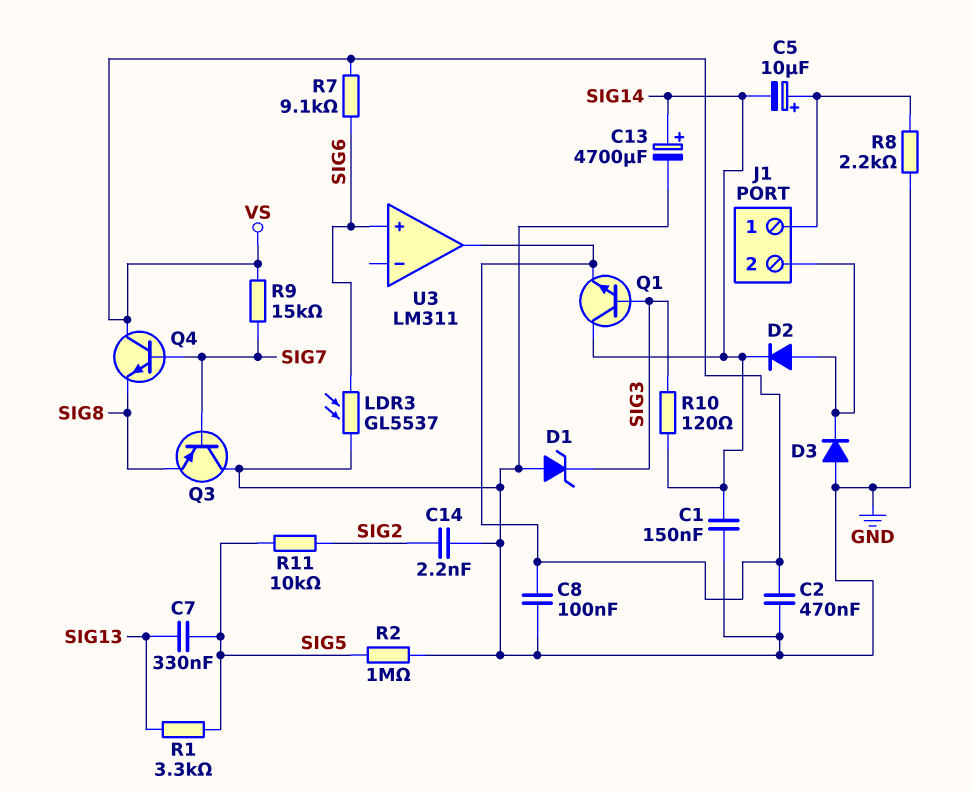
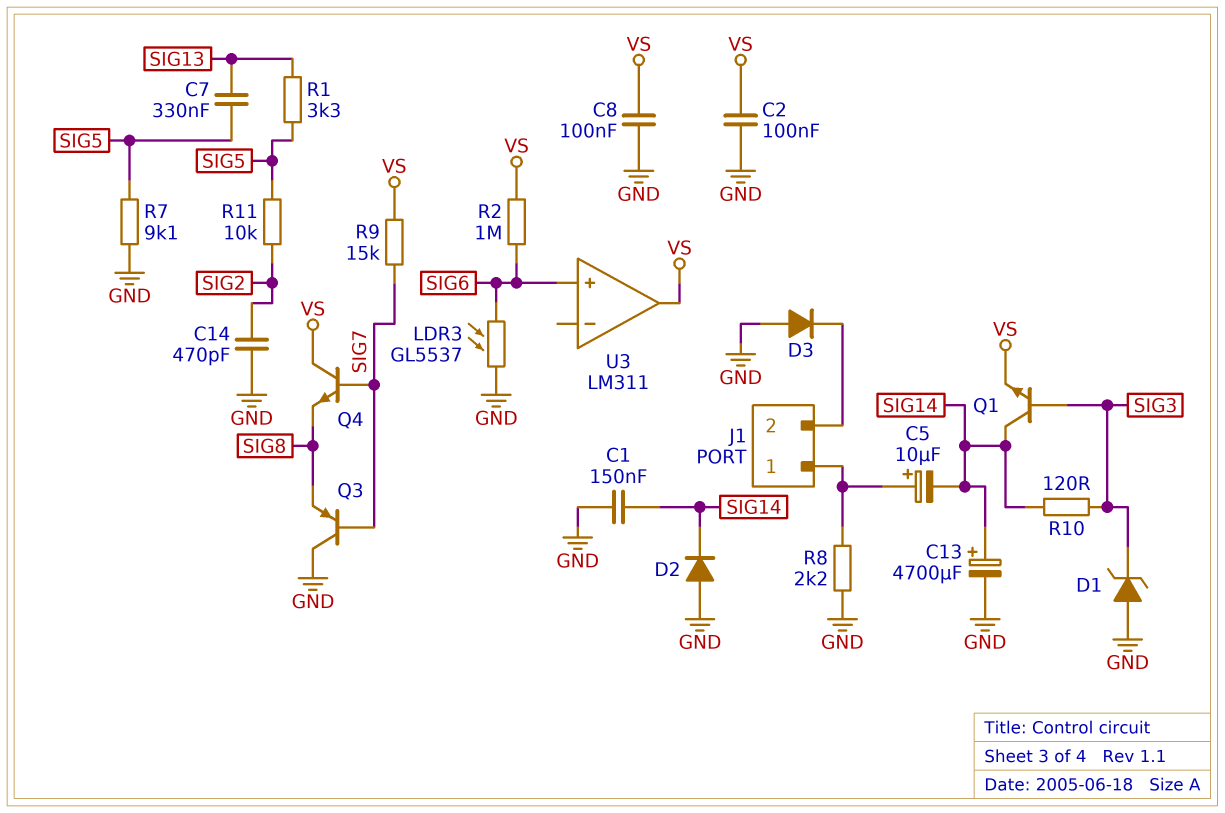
C2: 470nF (GND, VS) -> 100nF (GND, VS)
C14: 2.2nF (GND, SIG2) -> 470pF (GND, SIG2)
D2: diode (A J1/2, K SIG14) -> diode (A GND, K SIG14)
R2: 1M (GND, SIG5) -> 1M (SIG6, VS)
R7: 9.1k (SIG6, VS) -> 9.1k (GND, SIG5)

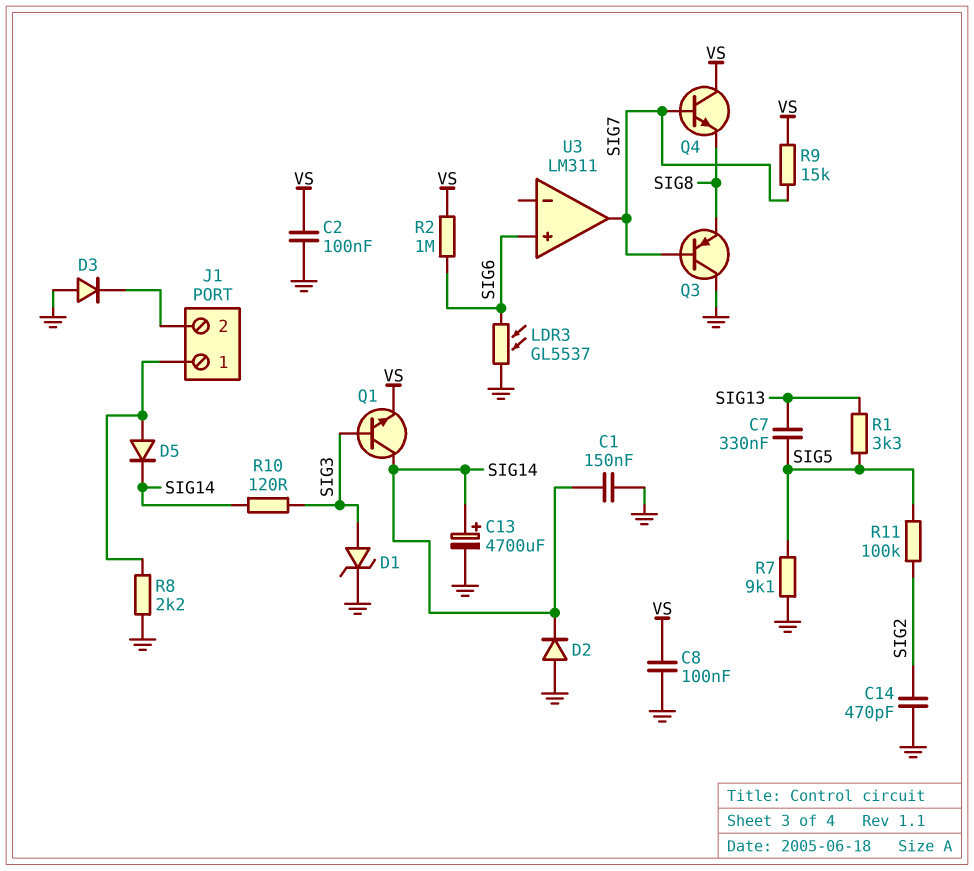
C5: 10uF (plus J1/1, minus SIG14) -> none
D1: zener (A GND, K SIG3) -> zener (A SIG3, K GND)
D5: none -> diode (A J1/1, K SIG14)
R11: 10k (SIG2, SIG5) -> 100k (SIG2, SIG5)
U3 pin out: VS -> SIG7

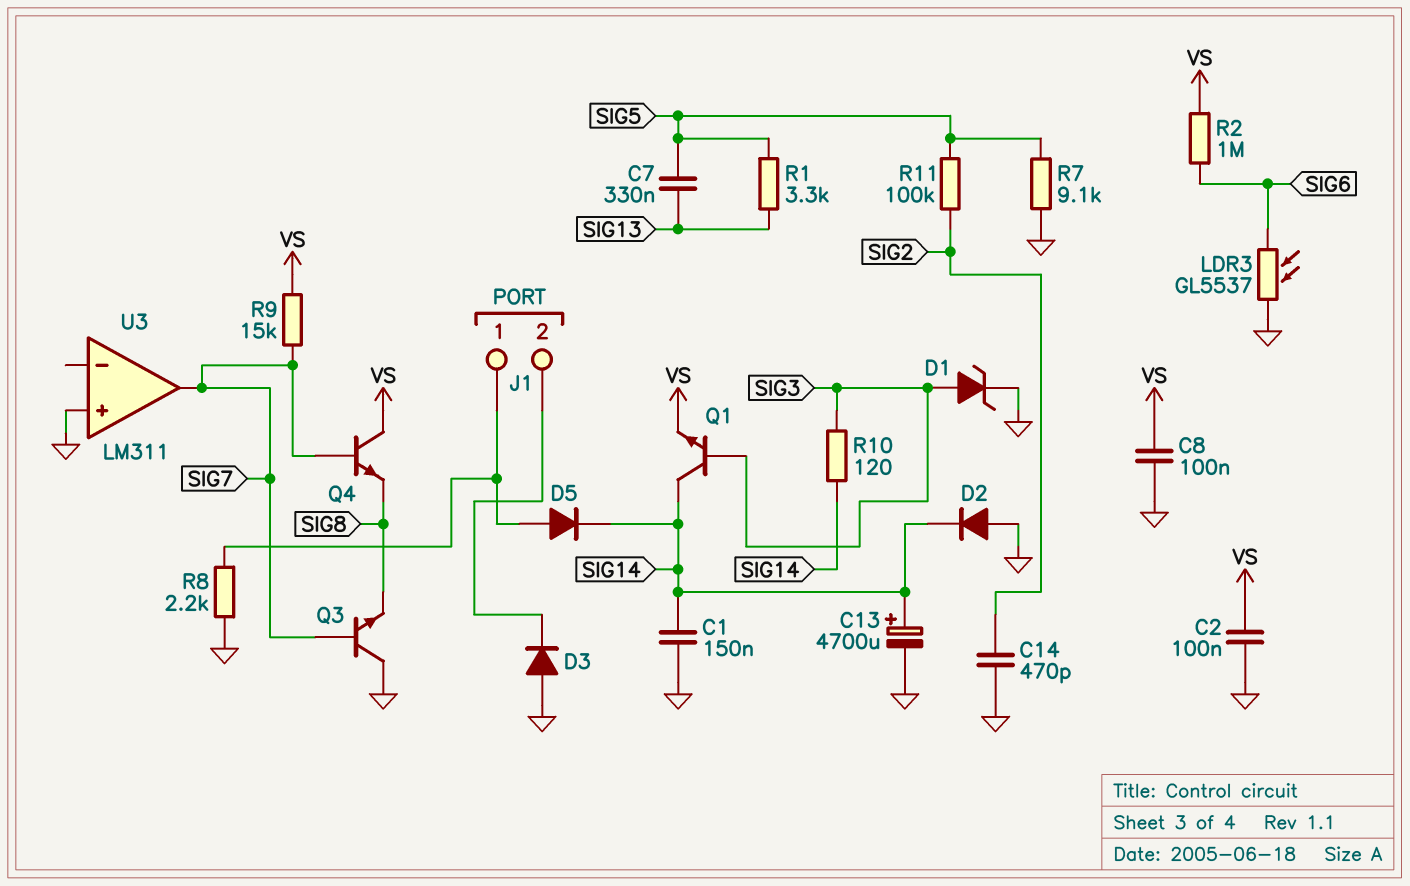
Q3: PNP (B SIG7, C GND, E SIG8) -> NPN (B SIG7, C GND, E SIG8)
U3 pin in+: SIG6 -> GND

